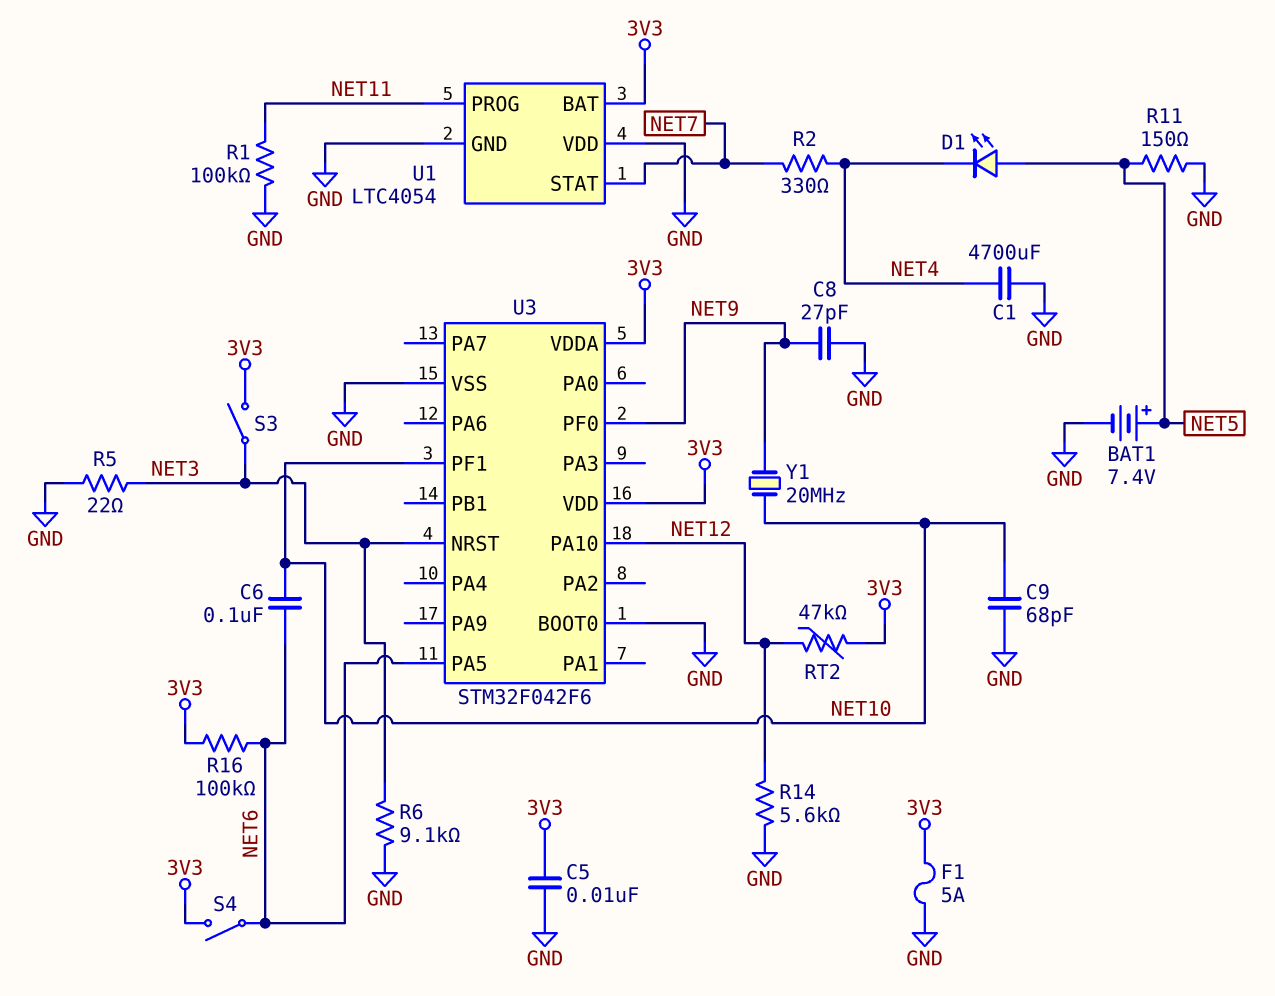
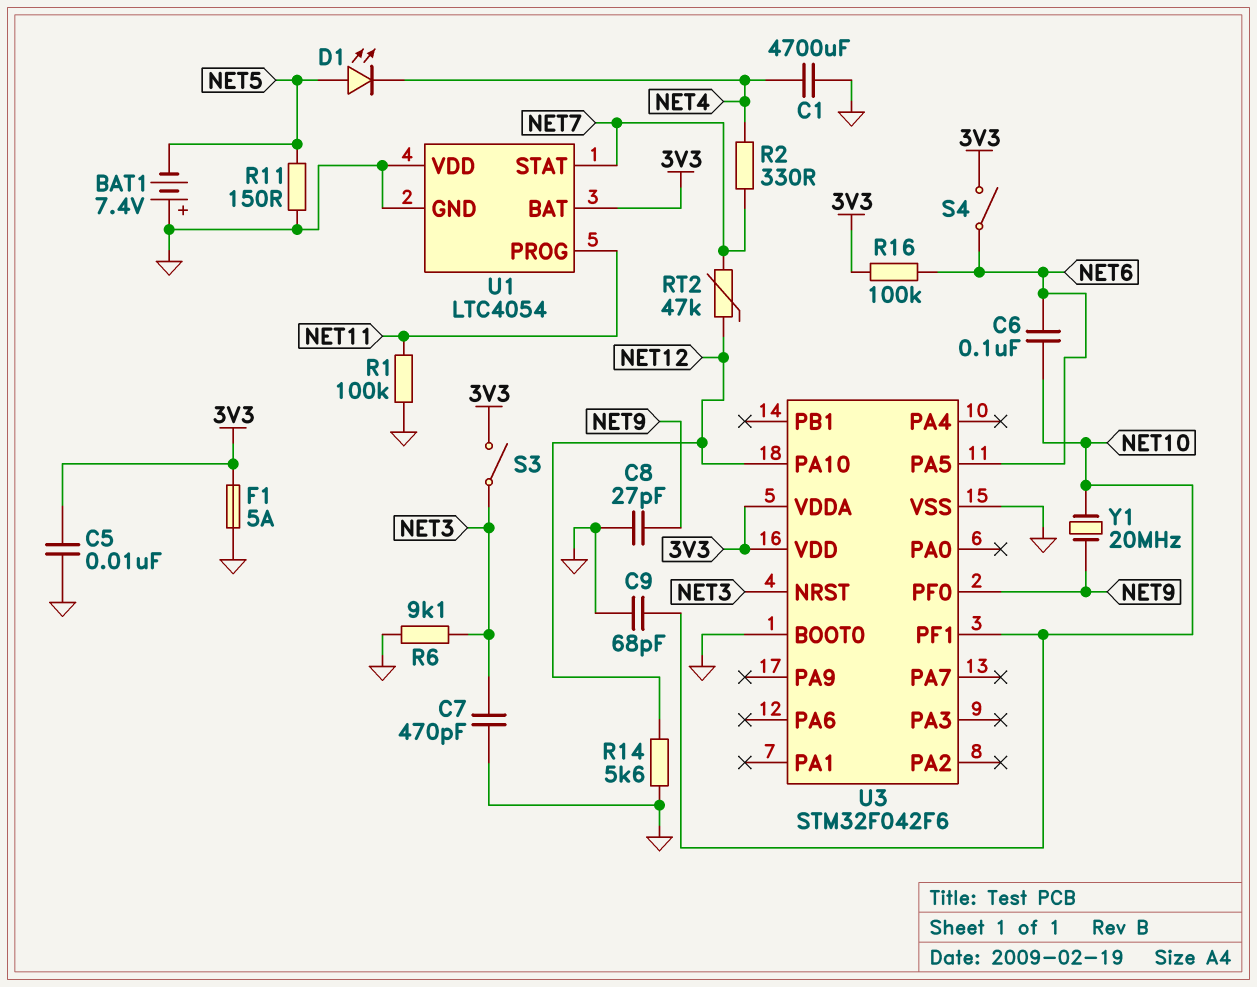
BAT1: 7.4V (plus NET5, minus GND) -> 7.4V (plus GND, minus NET5)
C7: none -> 470pF (GND, NET3)
R5: 22 (GND, NET3) -> none
RT2: 47k (3V3, NET12) -> 47k (NET7, NET12)

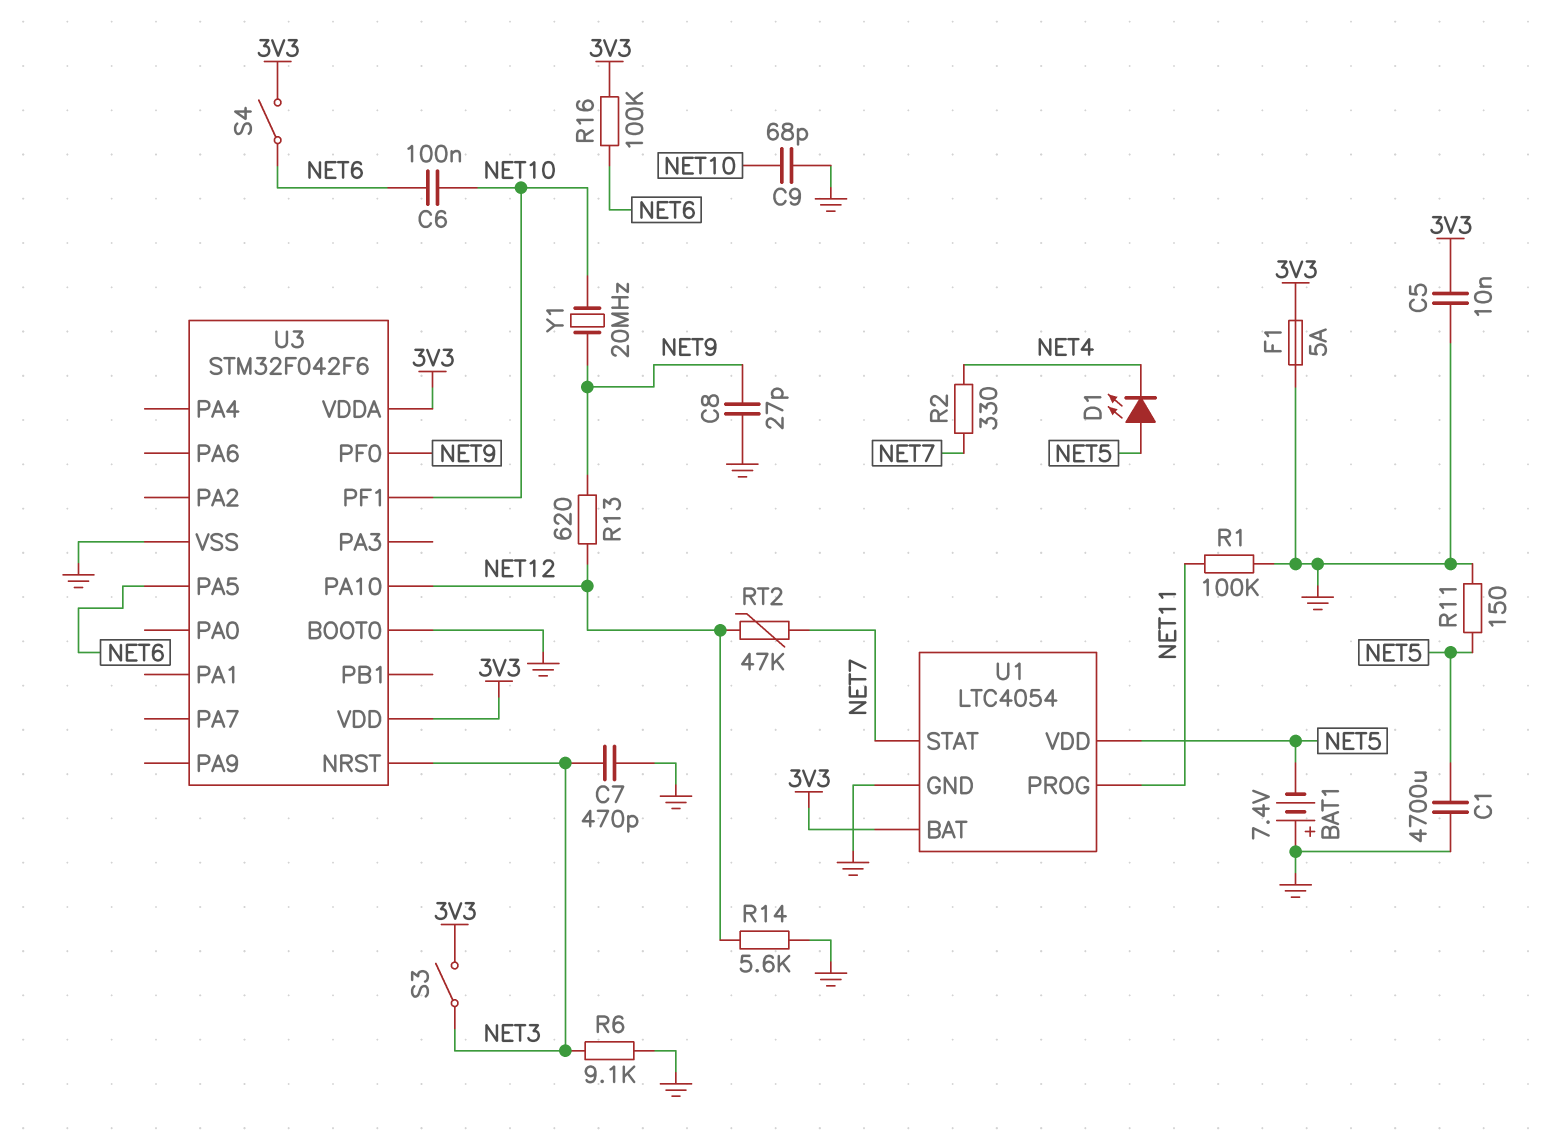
C1: 4700uF (GND, NET4) -> 4700uF (GND, NET5)
R13: none -> 620 (NET9, NET12)
U1 pin VDD: GND -> NET5

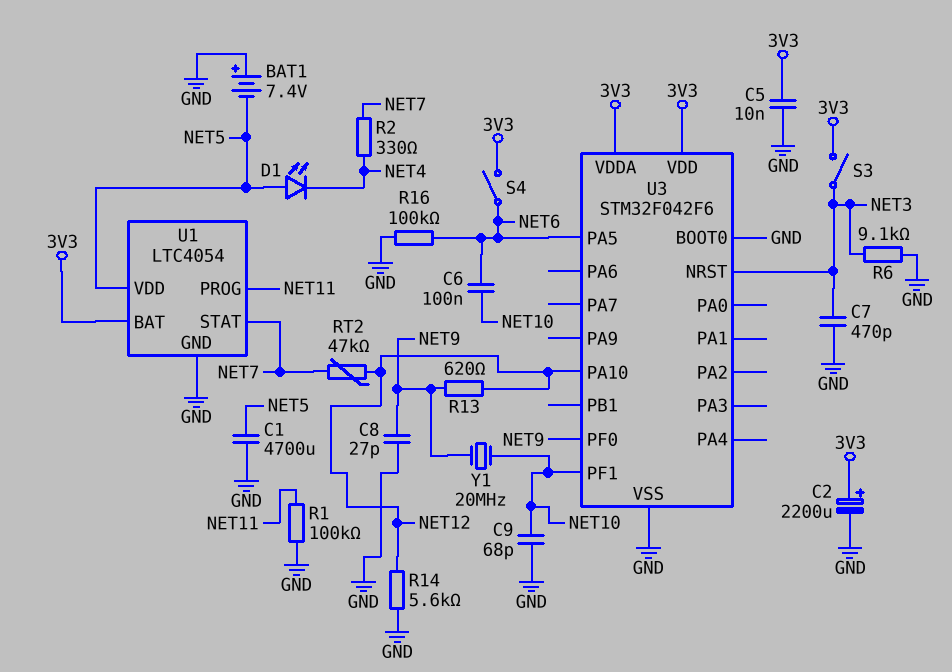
C2: none -> 2200uF (plus 3V3, minus GND)
F1: 5A (3V3, GND) -> none
R11: 150 (GND, NET5) -> none
R16: 100k (3V3, NET6) -> 100k (GND, NET6)

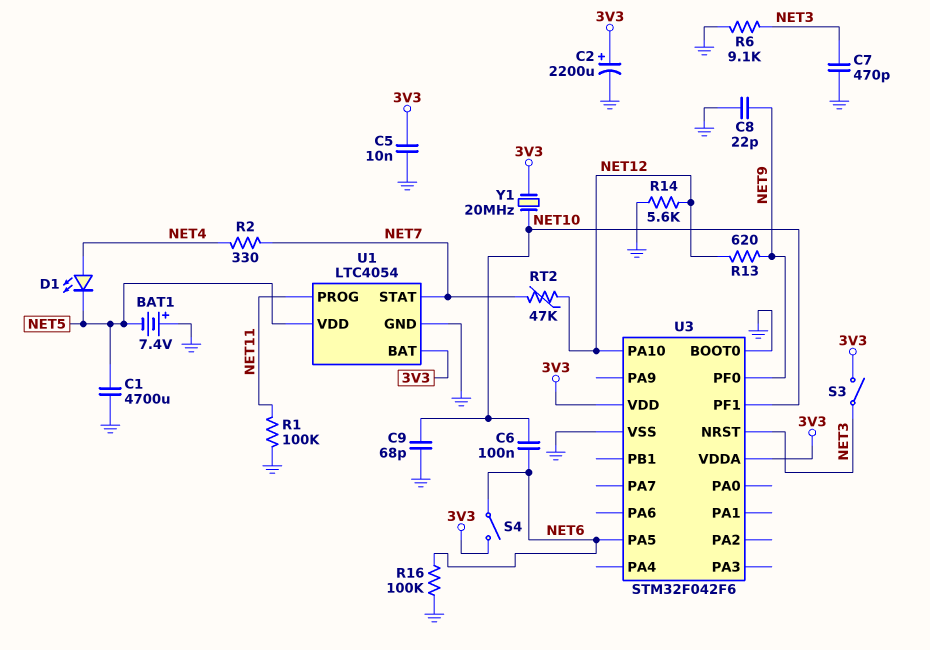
C8: 27pF (GND, NET9) -> 22pF (GND, NET9)
D1: LED (A NET5, K NET4) -> LED (A NET4, K NET5)
Y1: 20MHz (NET9, NET10) -> 20MHz (3V3, NET10)

